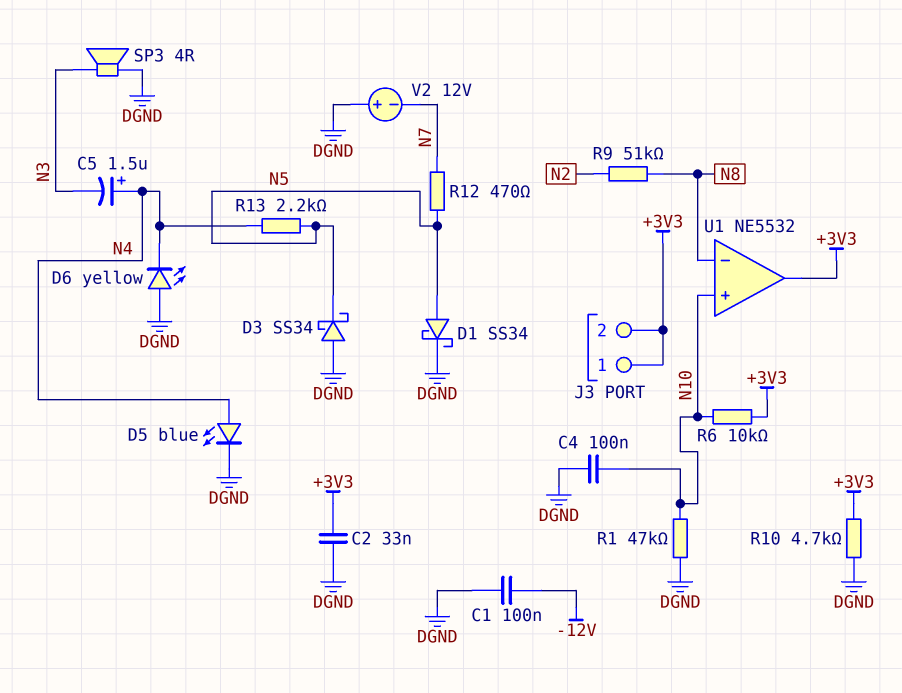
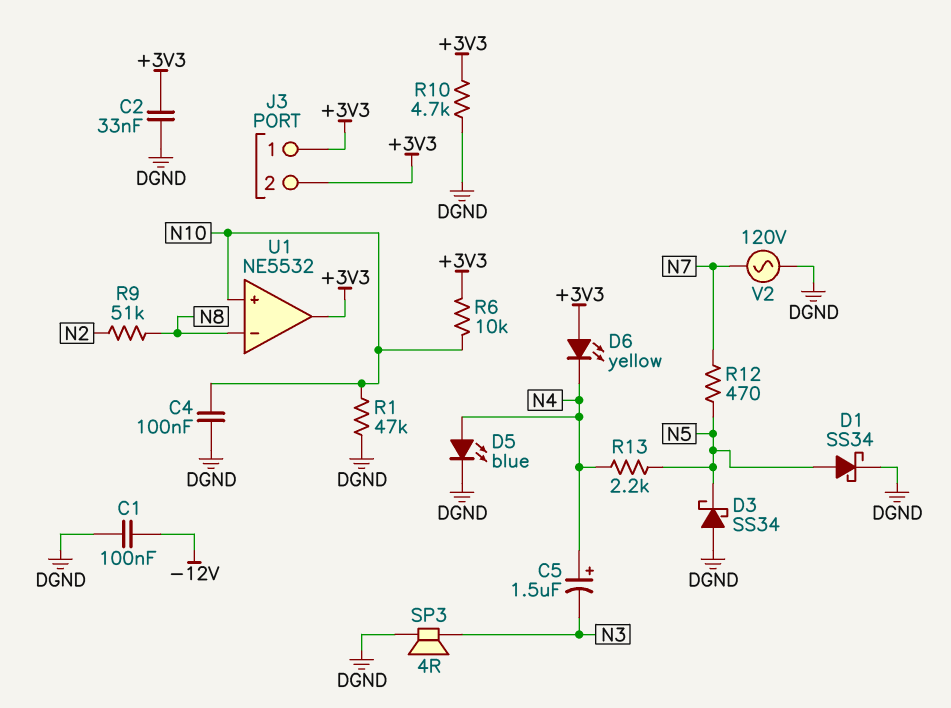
D6: LED yellow (A DGND, K N4) -> LED yellow (A +3V3, K N4)
V2: 12V (plus DGND, minus N7) -> AC 120V (DGND, N7)

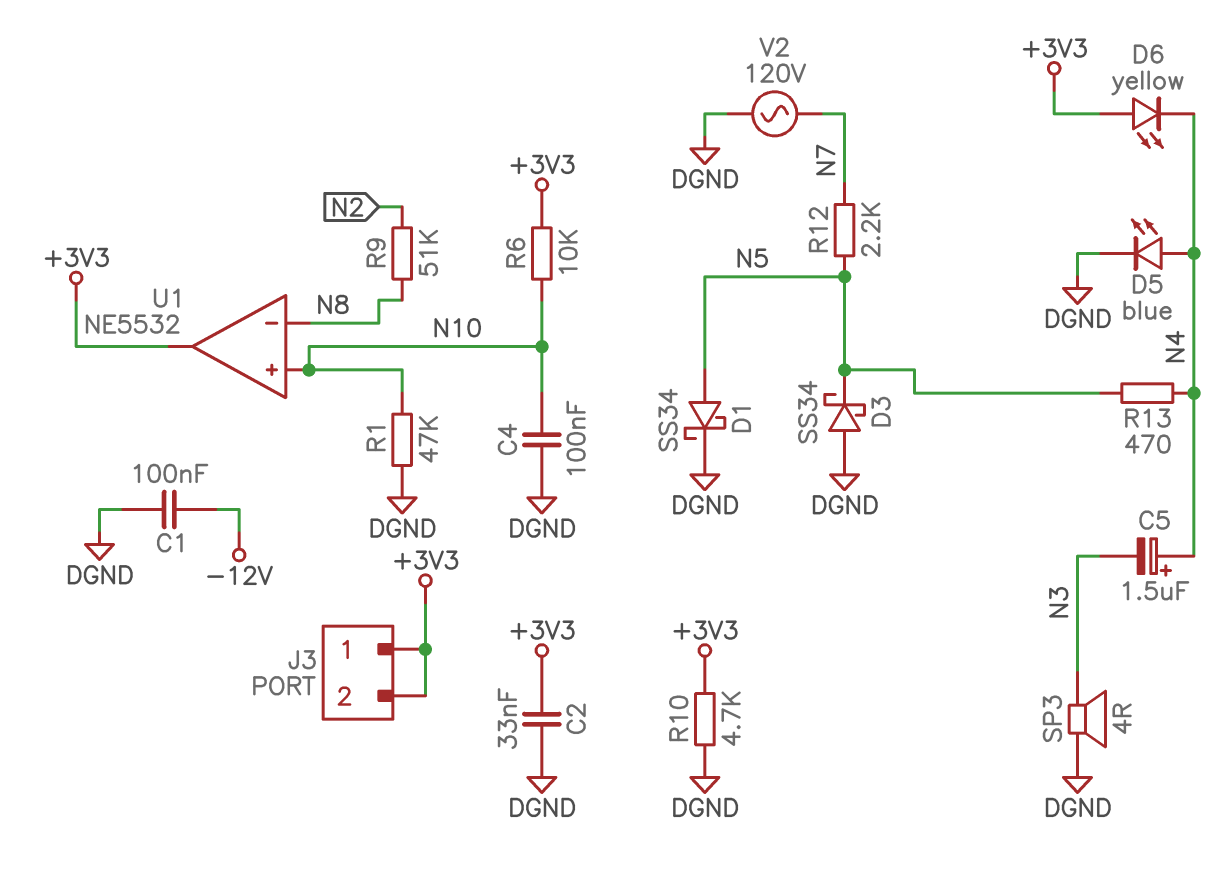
R12: 470 (N5, N7) -> 2.2k (N5, N7)
R13: 2.2k (N4, N5) -> 470 (N4, N5)

